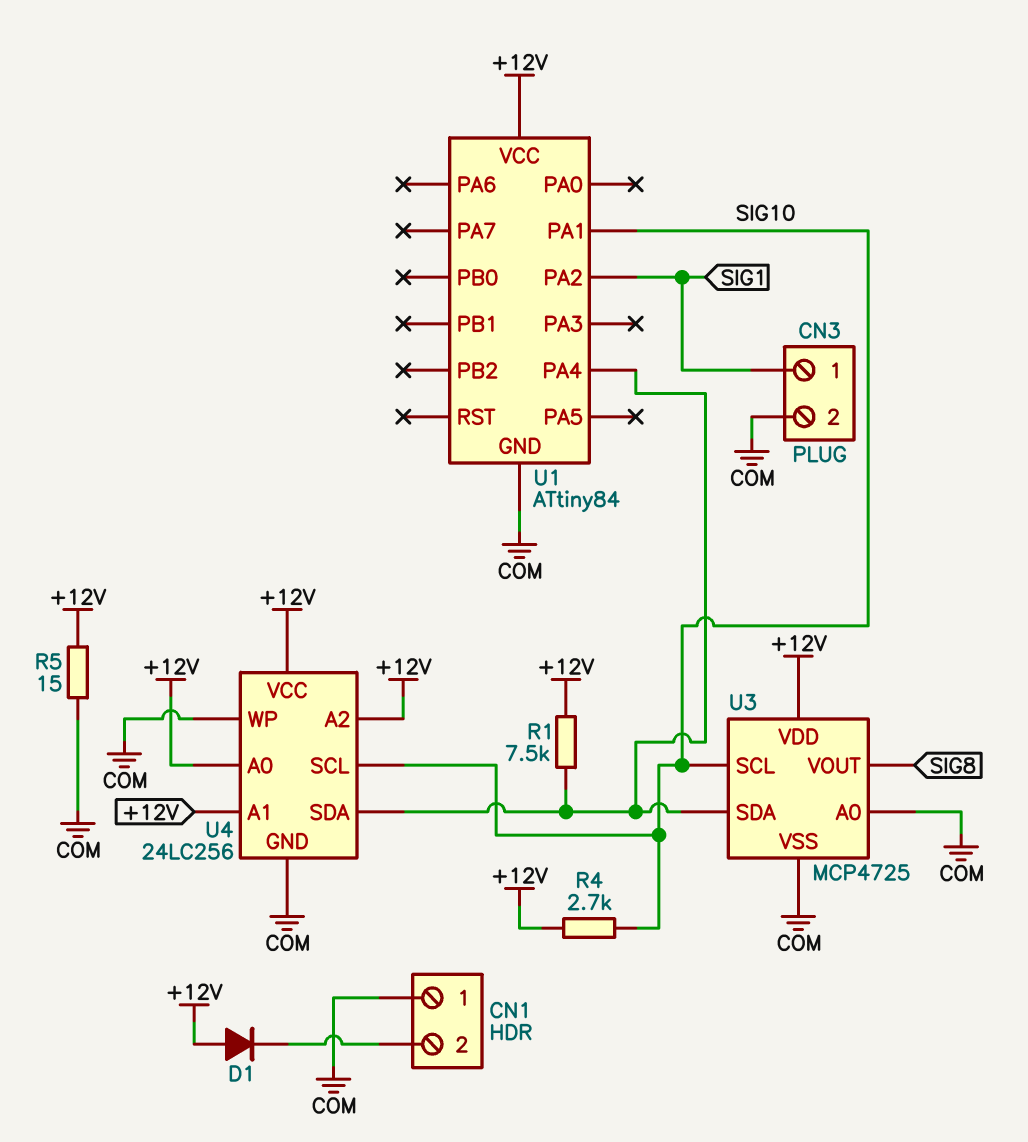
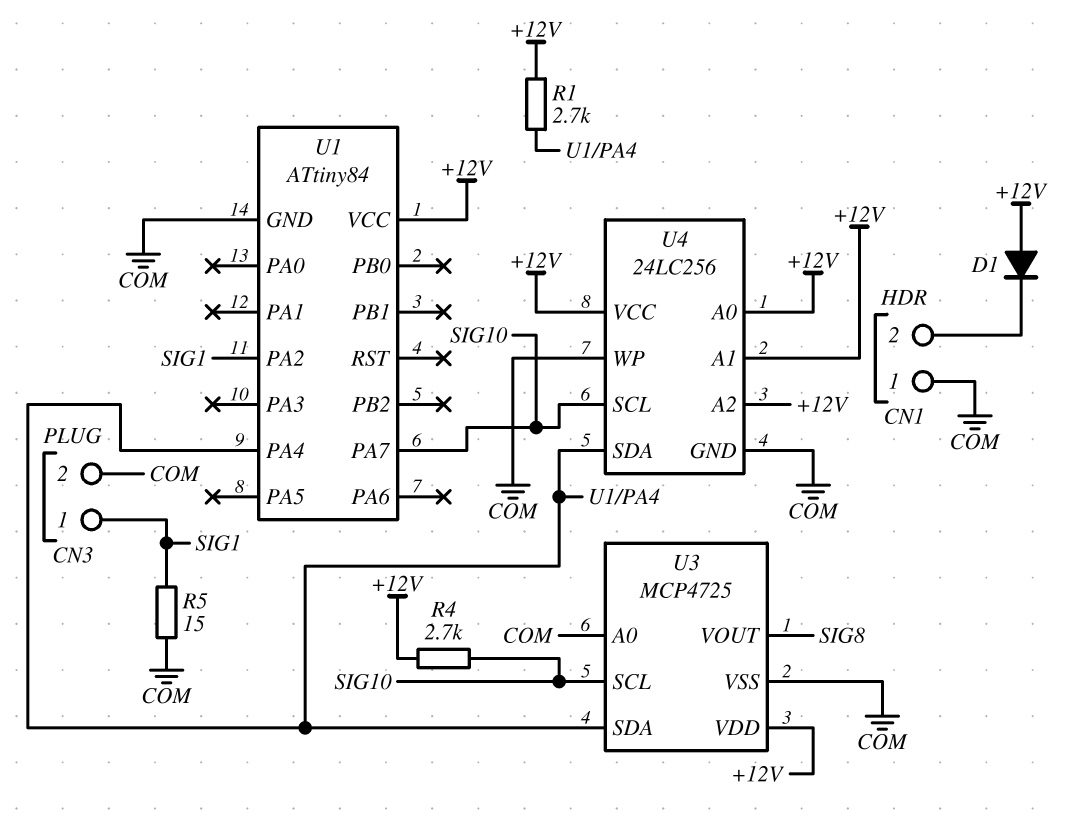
R1: 7.5k (+12V, U1/PA4) -> 2.7k (+12V, U1/PA4)
R5: 15 (+12V, COM) -> 15 (COM, SIG1)
U1 pin PA1: SIG10 -> none
U1 pin PA7: none -> SIG10

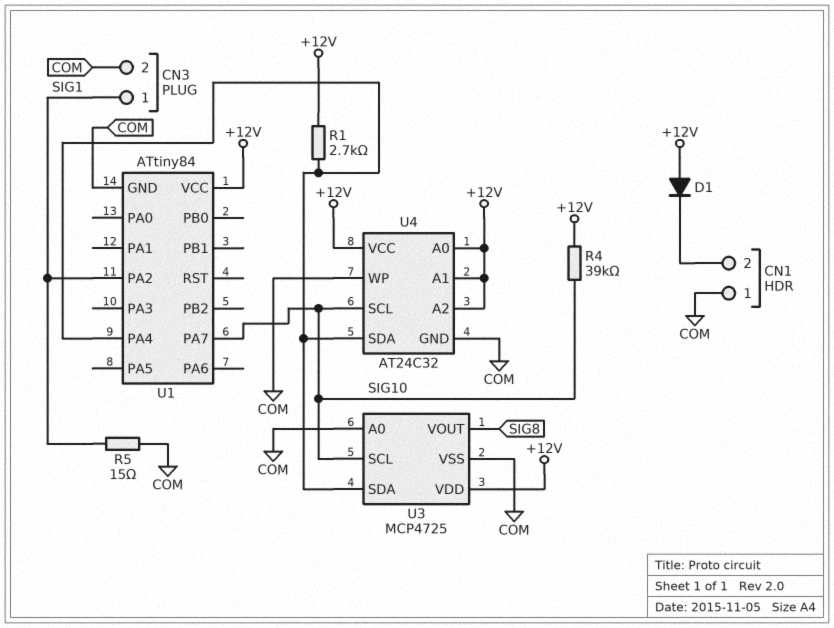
R4: 2.7k (+12V, SIG10) -> 39k (+12V, SIG10)
U4: 24LC256 -> AT24C32

